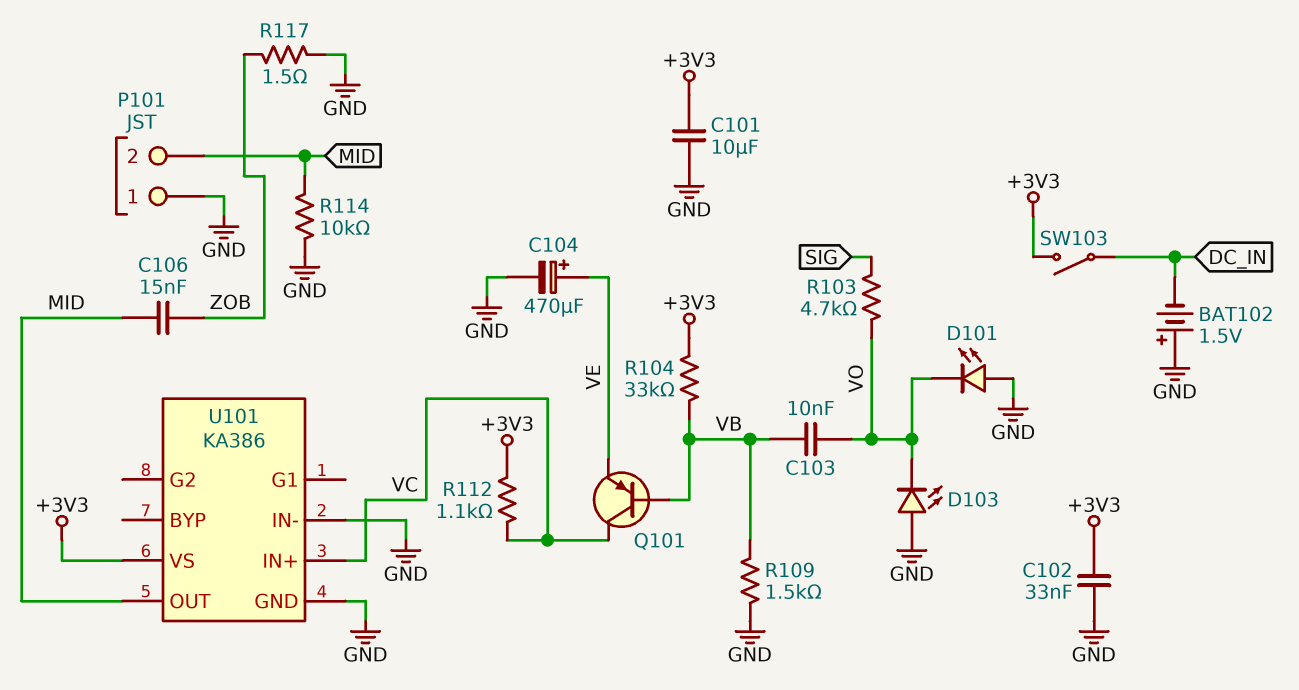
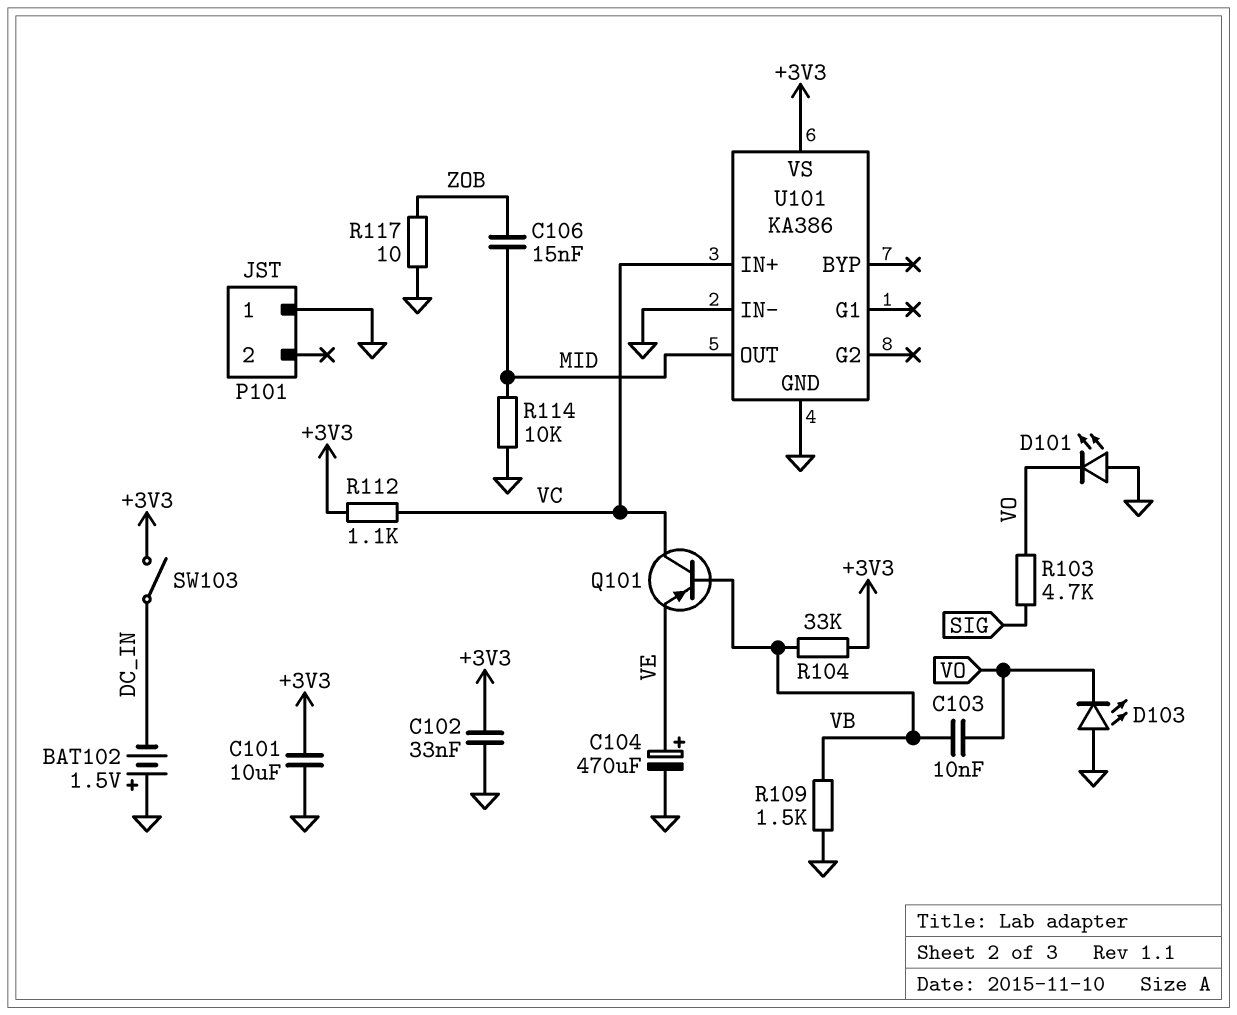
P101 pin 2: MID -> none
R117: 1.5 (GND, ZOB) -> 10 (GND, ZOB)

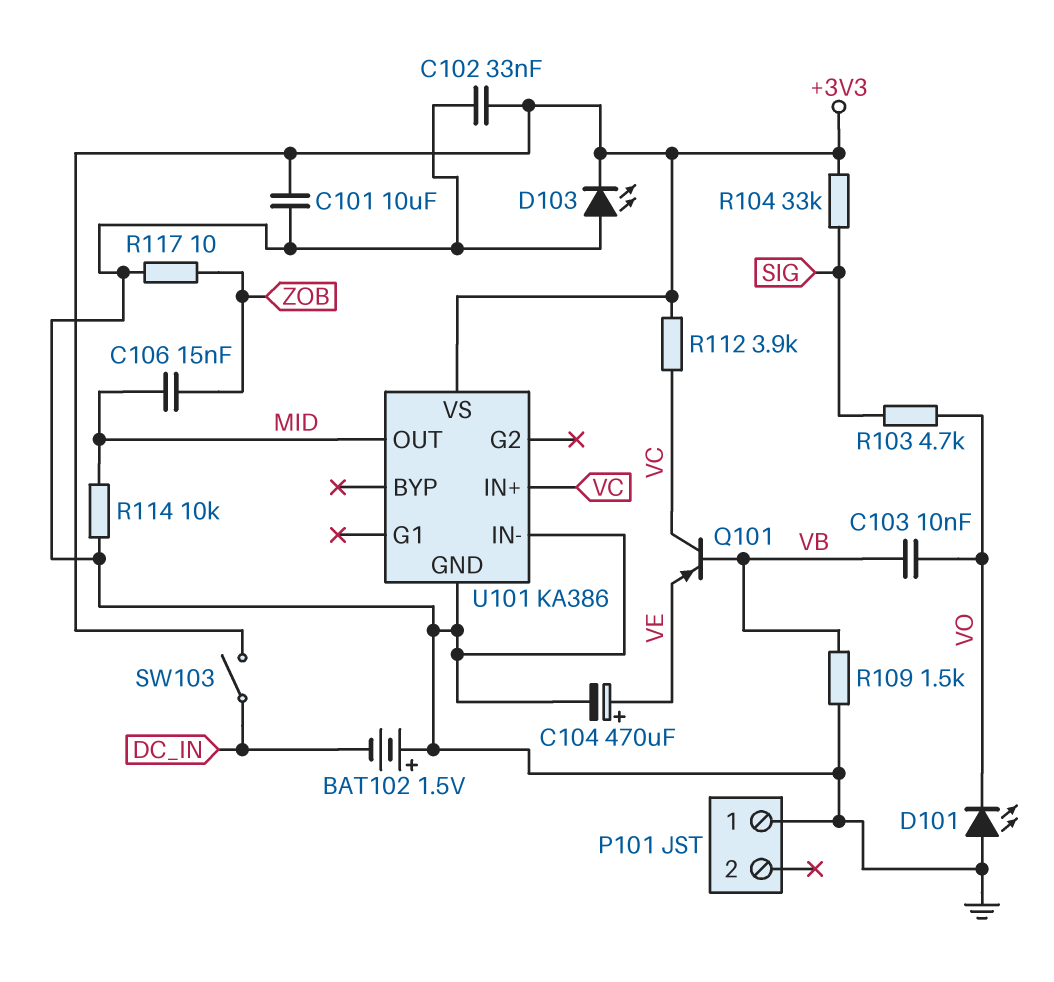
D103: LED (A GND, K VO) -> LED (A GND, K +3V3)
R104: 33k (+3V3, VB) -> 33k (+3V3, SIG)
R112: 1.1k (+3V3, VC) -> 3.9k (+3V3, VC)

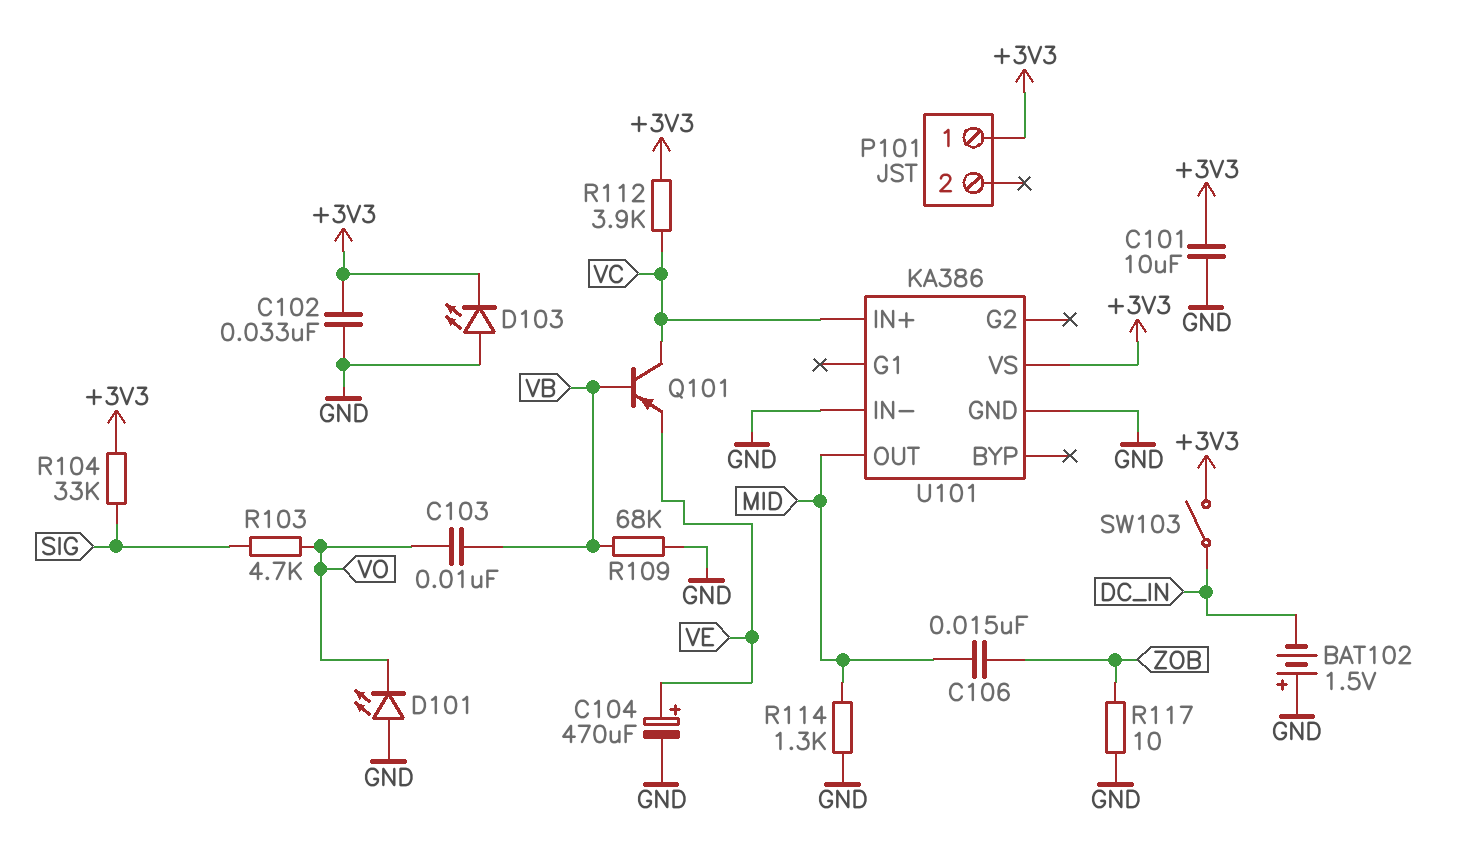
P101 pin 1: GND -> +3V3
R109: 1.5k (GND, VB) -> 68k (GND, VB)
R114: 10k (GND, MID) -> 1.3k (GND, MID)

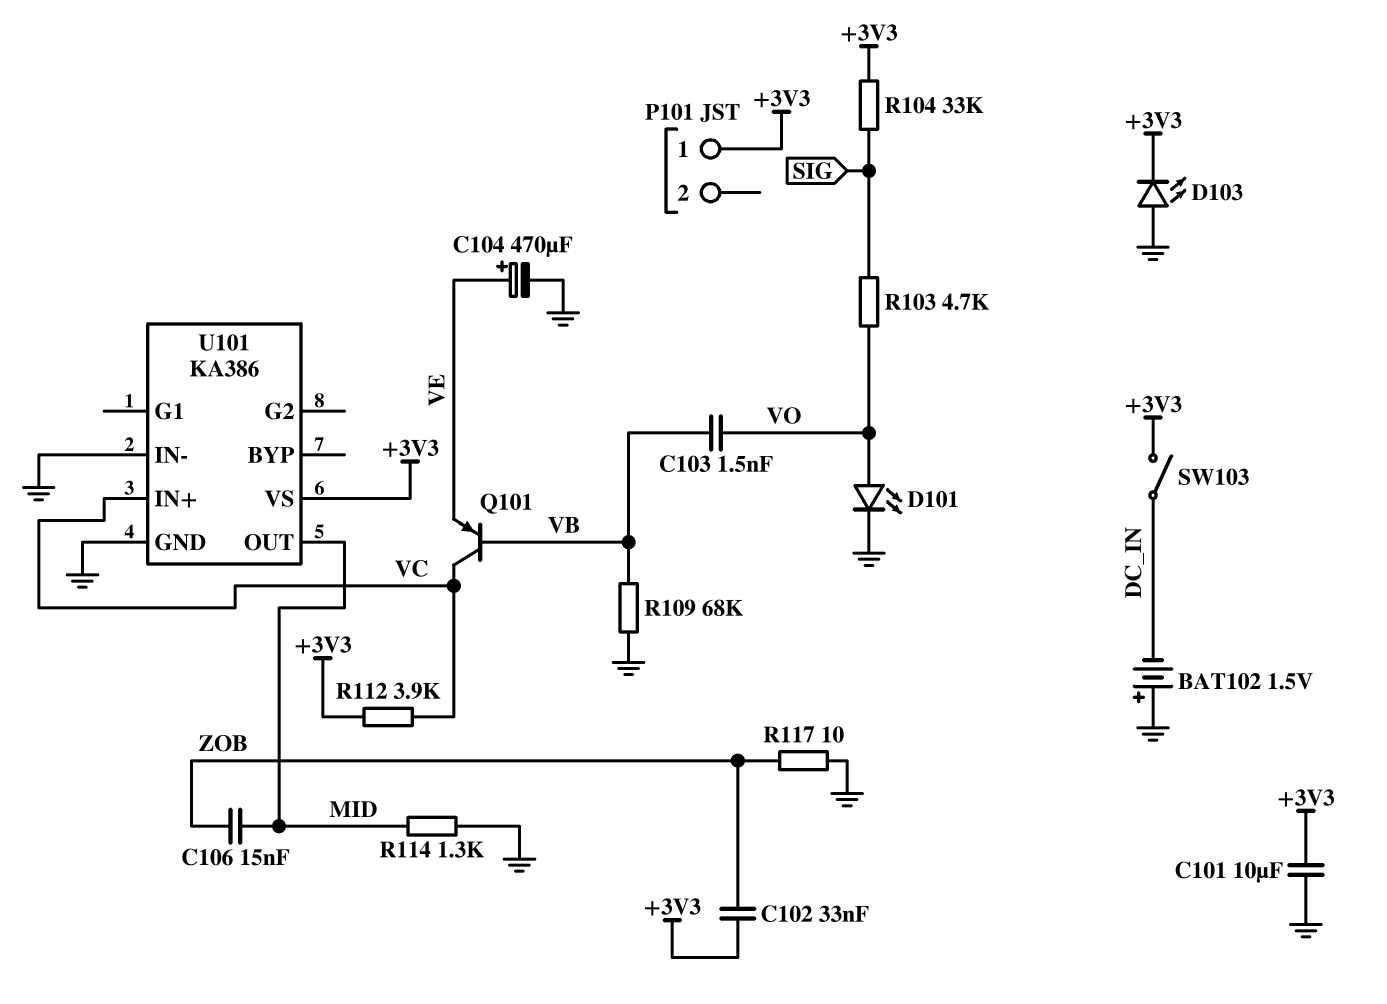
C102: 33nF (+3V3, GND) -> 33nF (+3V3, ZOB)
C103: 10nF (VB, VO) -> 1.5nF (VB, VO)
D101: LED (A GND, K VO) -> LED (A VO, K GND)

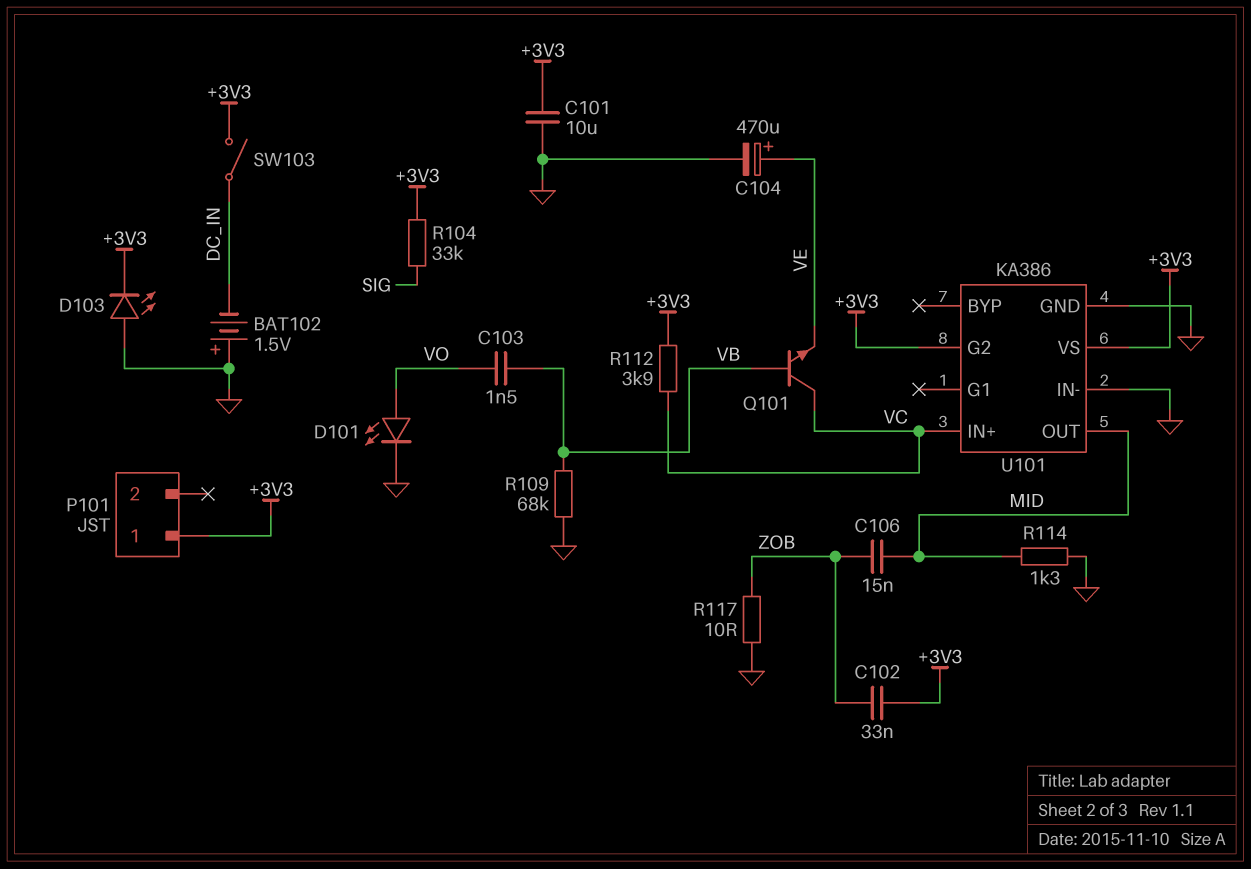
Q101: PNP (B VB, C VC, E VE) -> NPN (B VB, C VC, E VE)
R103: 4.7k (SIG, VO) -> none
U101 pin G2: none -> +3V3

